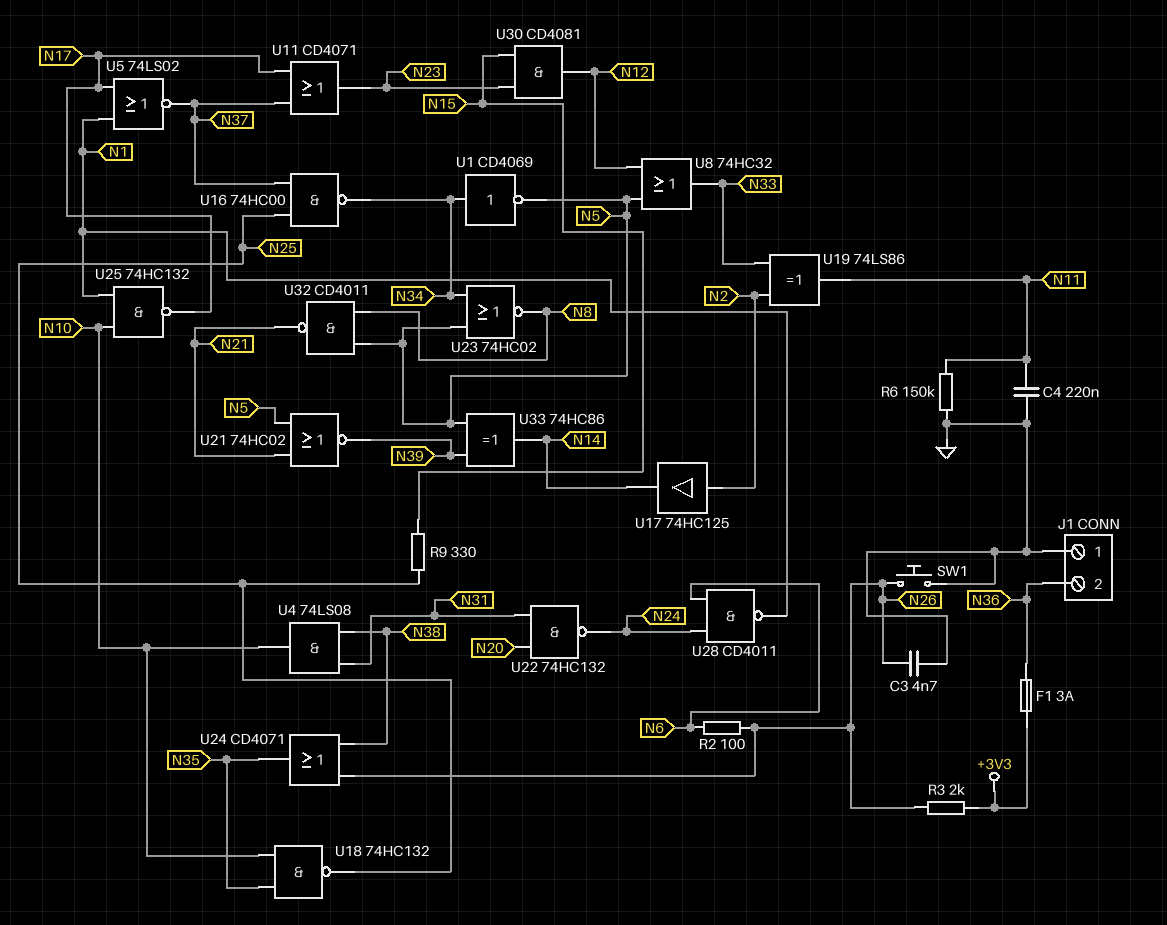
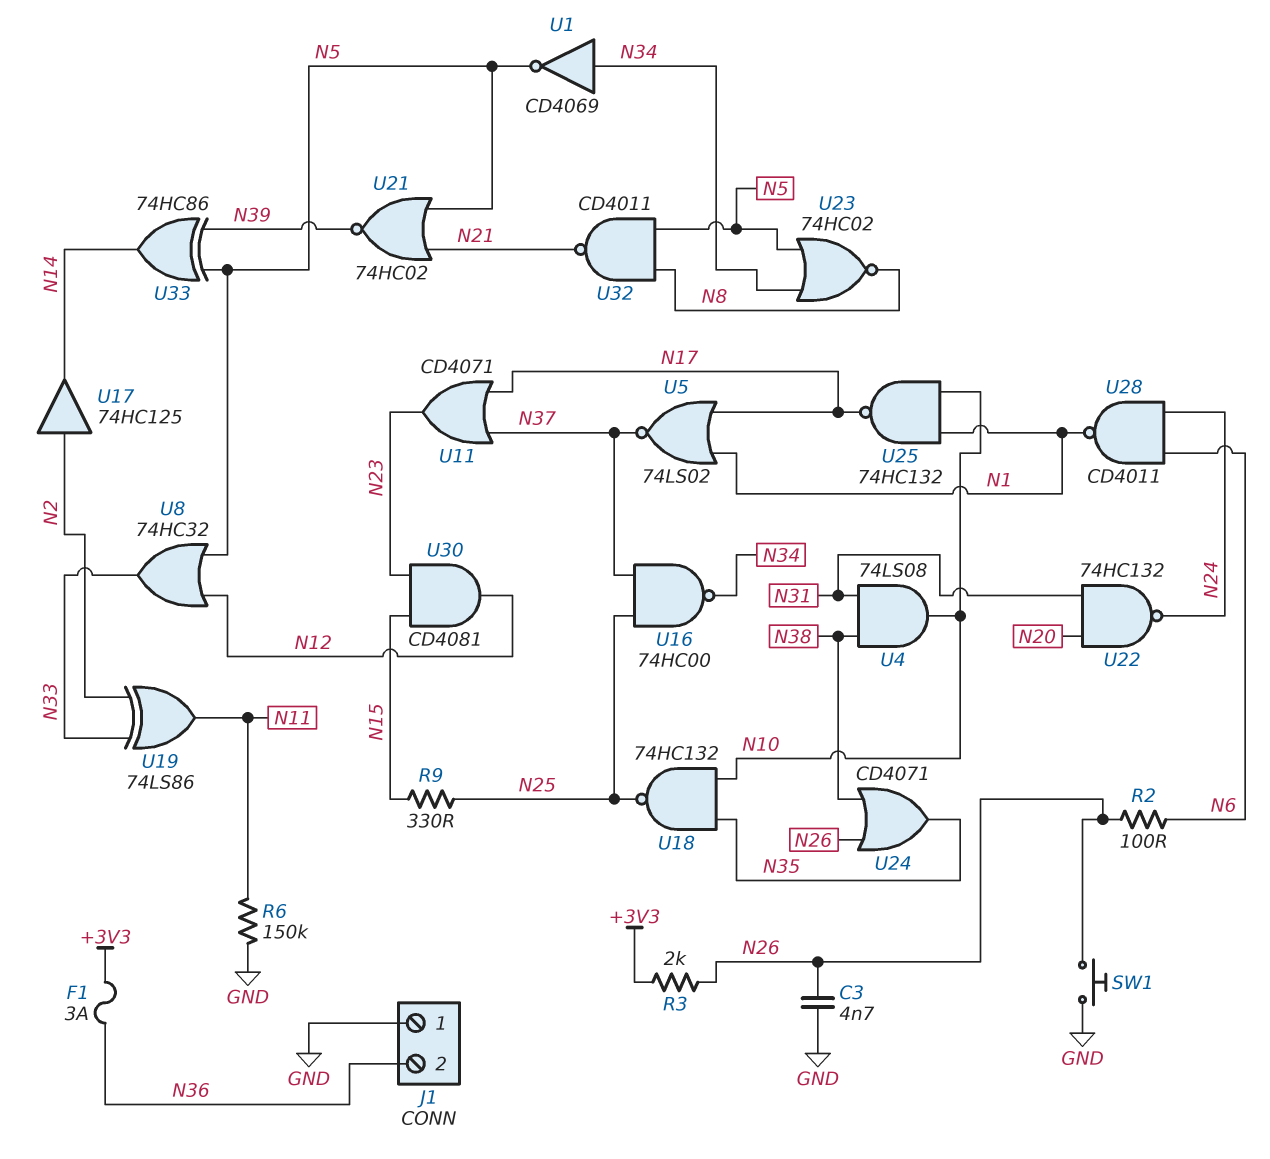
C4: 220nF (GND, N11) -> none

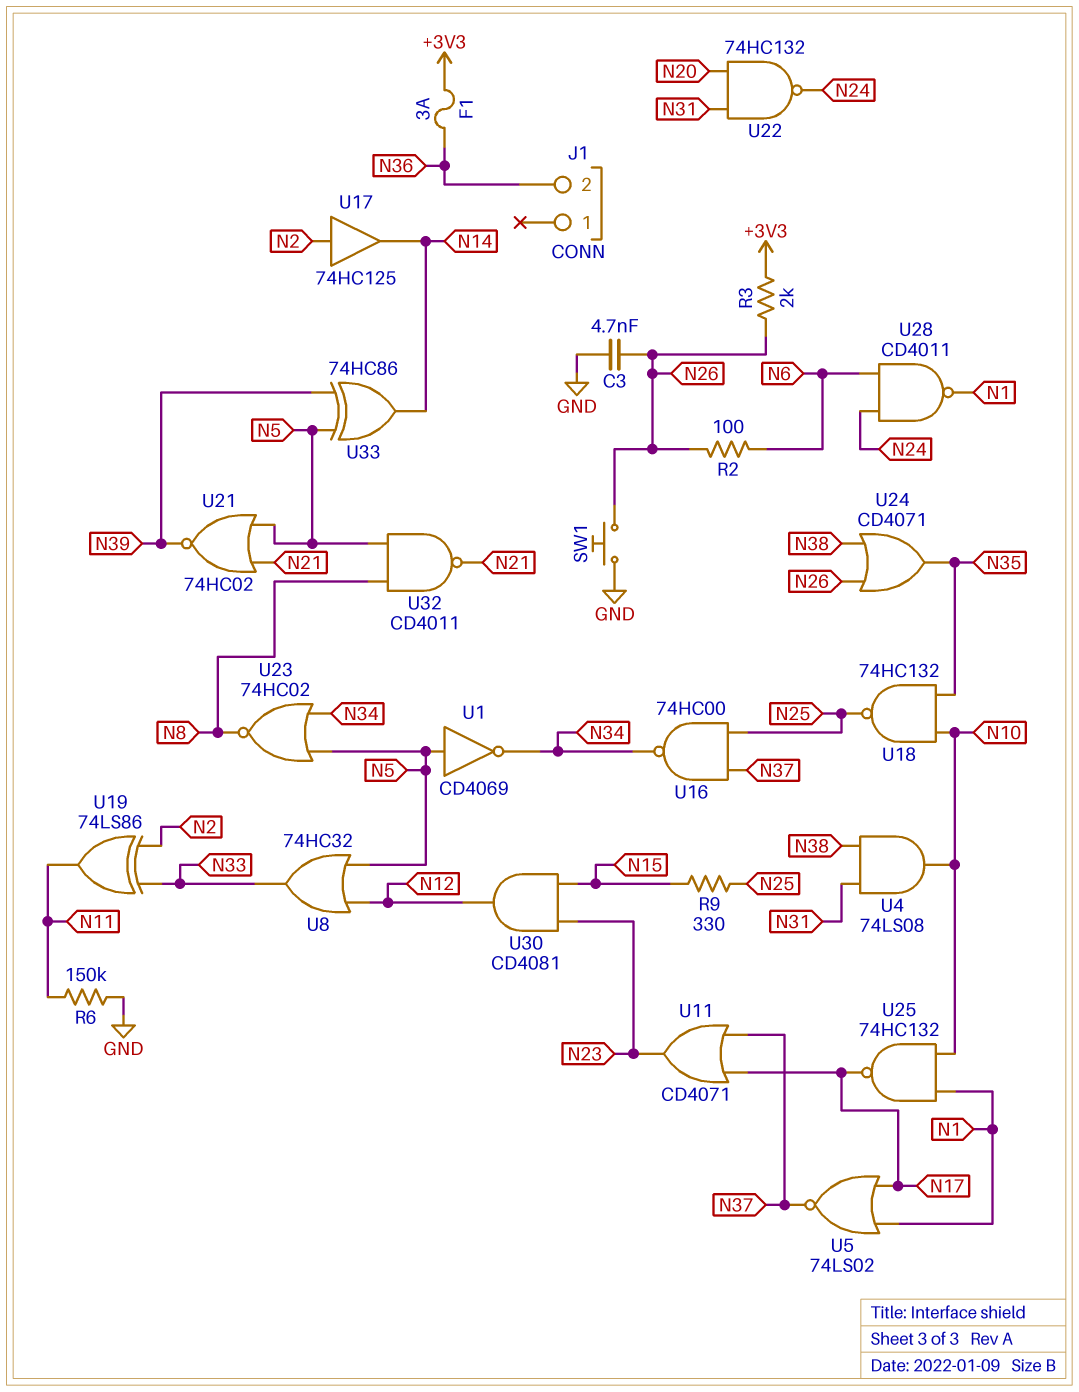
J1 pin 1: GND -> none
U1: NOT CD4069 (in N34, out N5) -> NOT CD4069 (in N5, out N34)

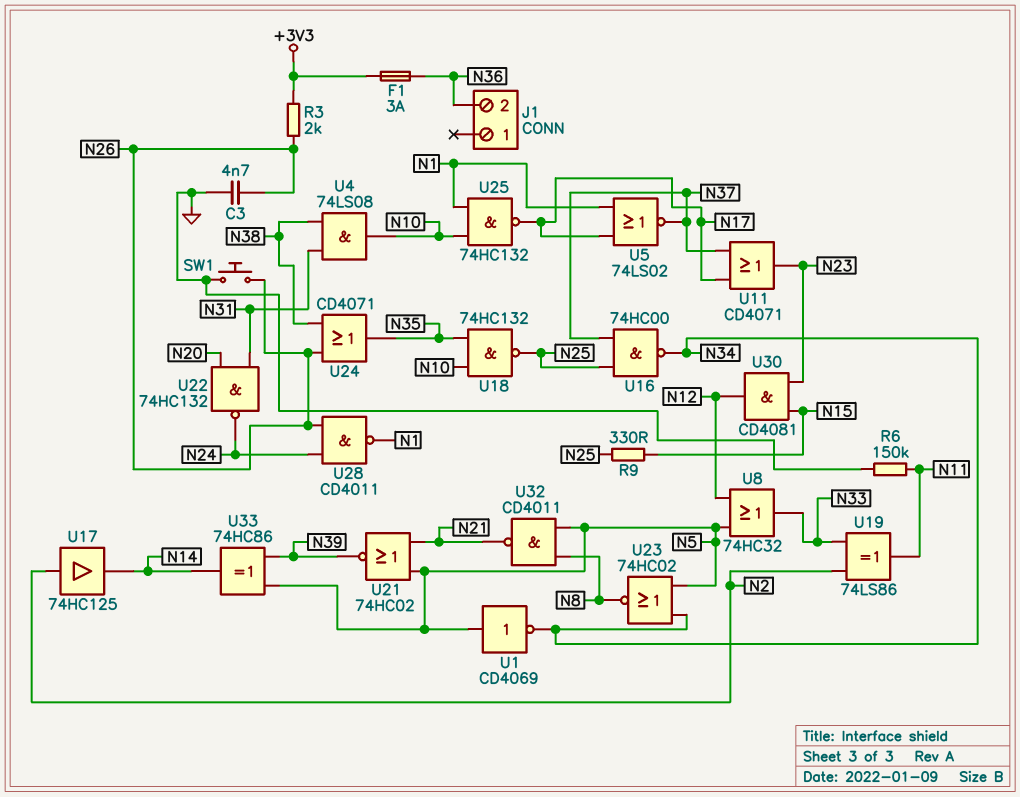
R2: 100 (N6, N26) -> none
U28: NAND CD4011 (in N6, in N24, out N1) -> NAND CD4011 (in N24, in N26, out N1)

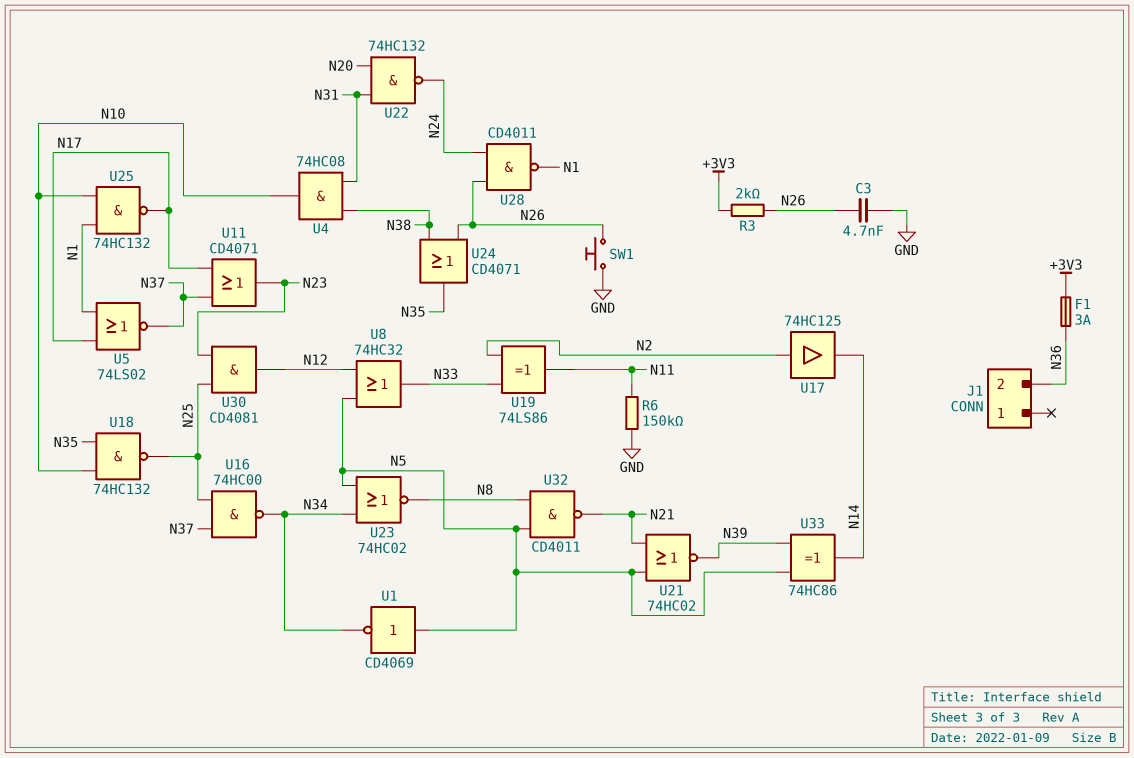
R9: 330 (N15, N25) -> none
U4: AND 74LS08 (in N31, in N38, out N10) -> AND 74HC08 (in N31, in N38, out N10)
U30: AND CD4081 (in N15, in N23, out N12) -> AND CD4081 (in N23, in N25, out N12)

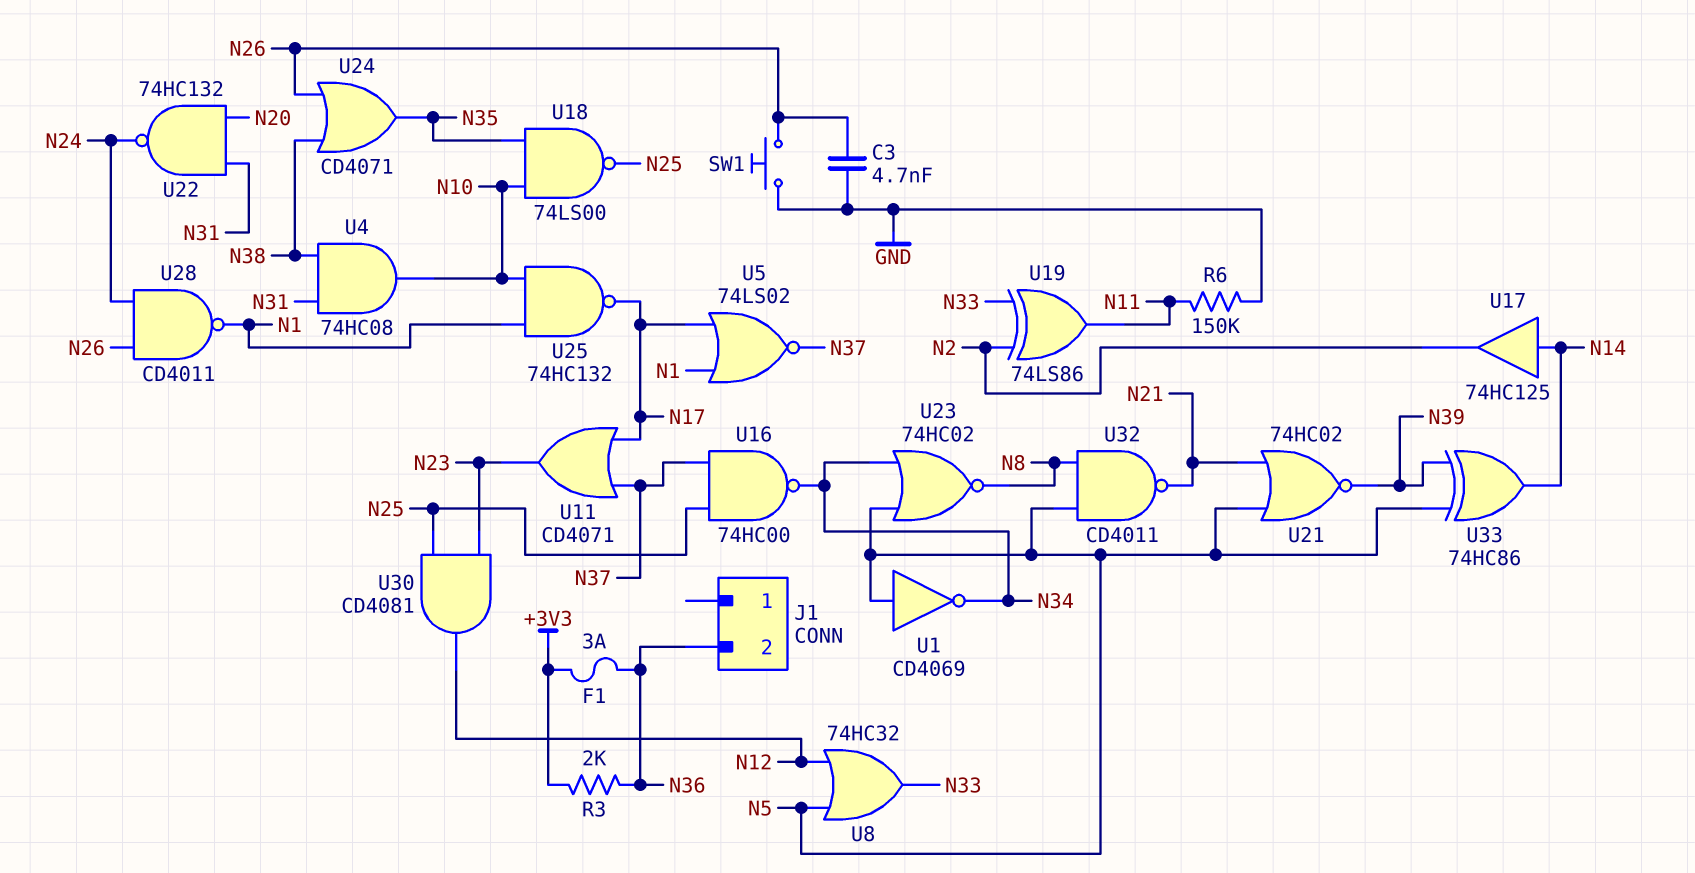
R3: 2k (+3V3, N26) -> 2k (+3V3, N36)
U17: buffer 74HC125 (in N2, out N14) -> buffer 74HC125 (in N14, out N2)
U18: NAND 74HC132 (in N10, in N35, out N25) -> NAND 74LS00 (in N10, in N35, out N25)

